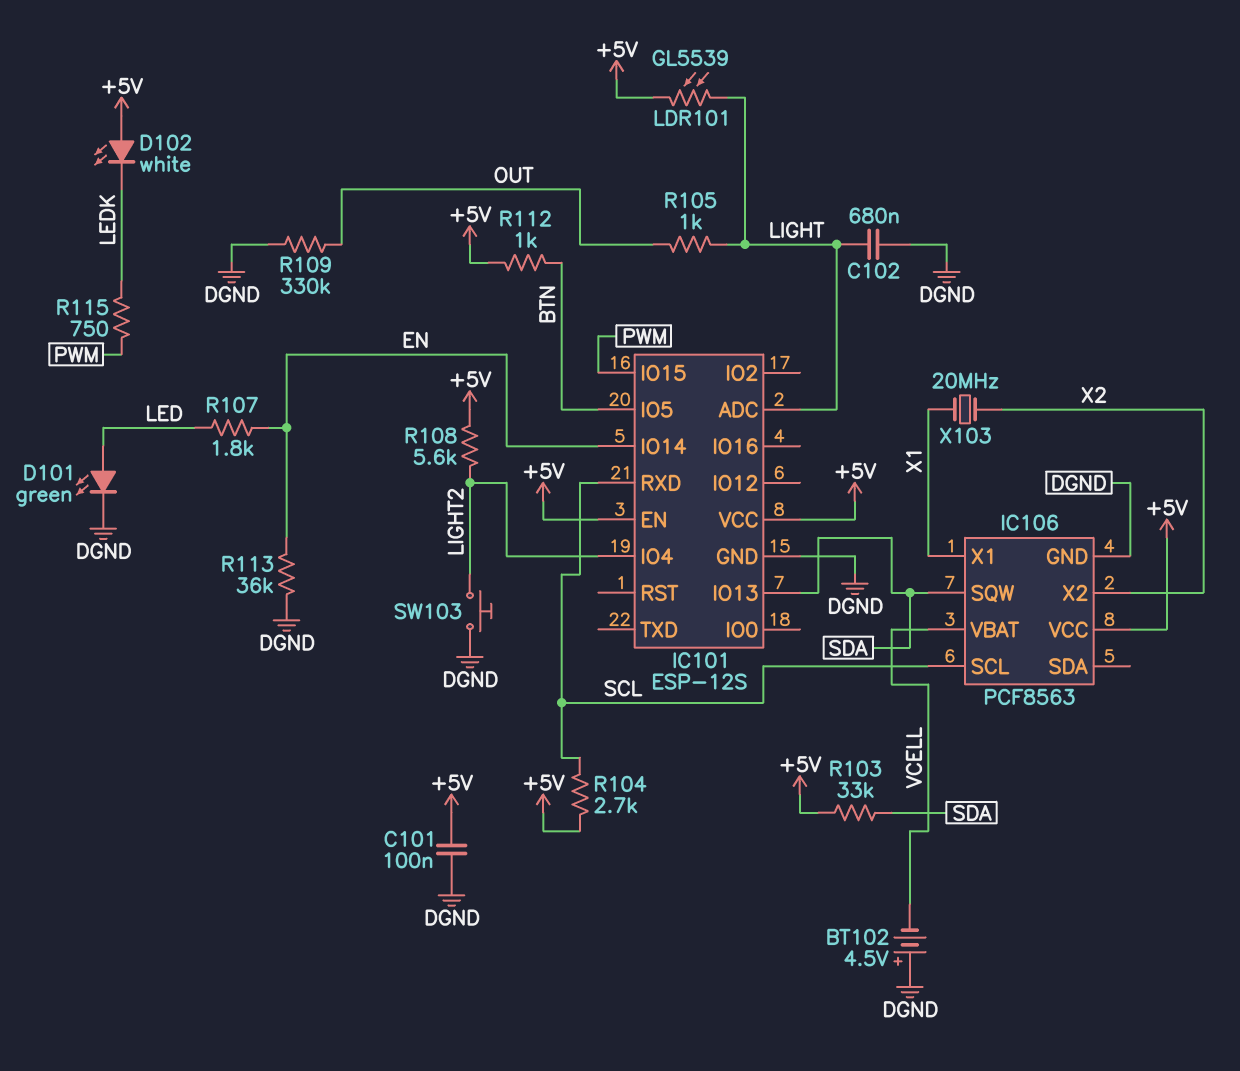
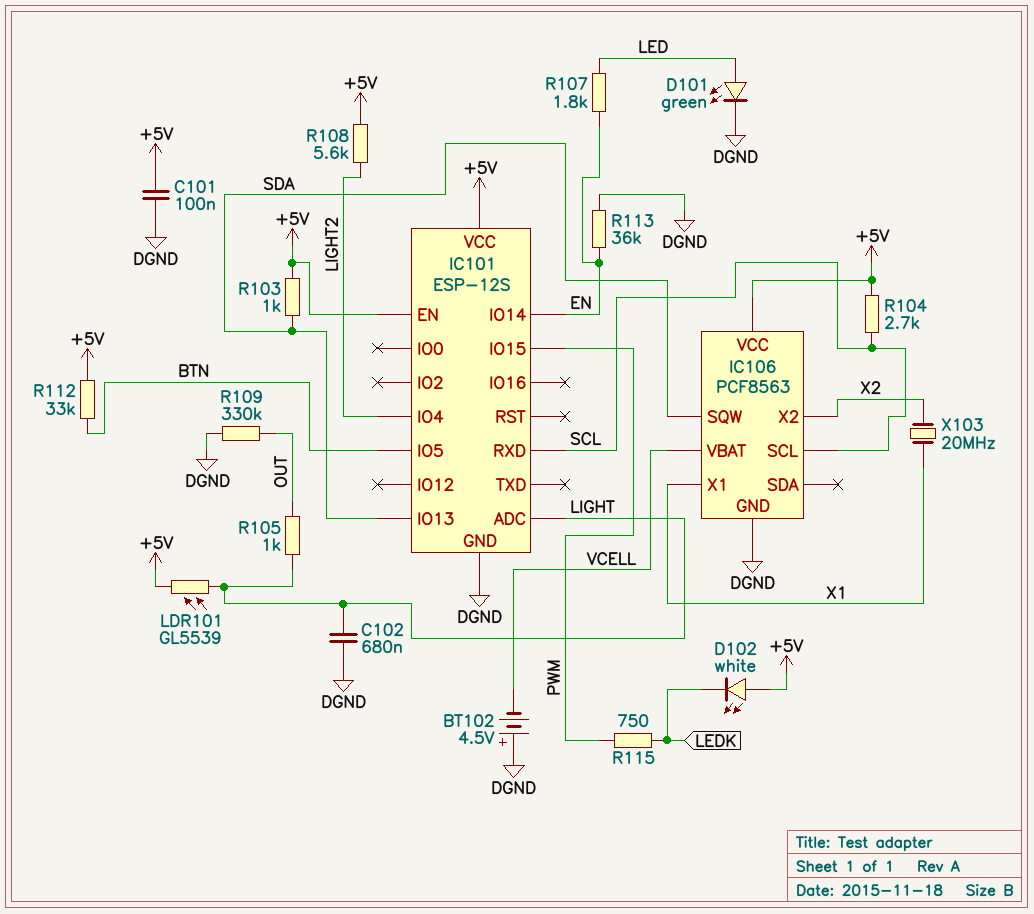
R103: 33k (+5V, SDA) -> 1k (+5V, SDA)
R112: 1k (+5V, BTN) -> 33k (+5V, BTN)
SW103: button (DGND, LIGHT2) -> none

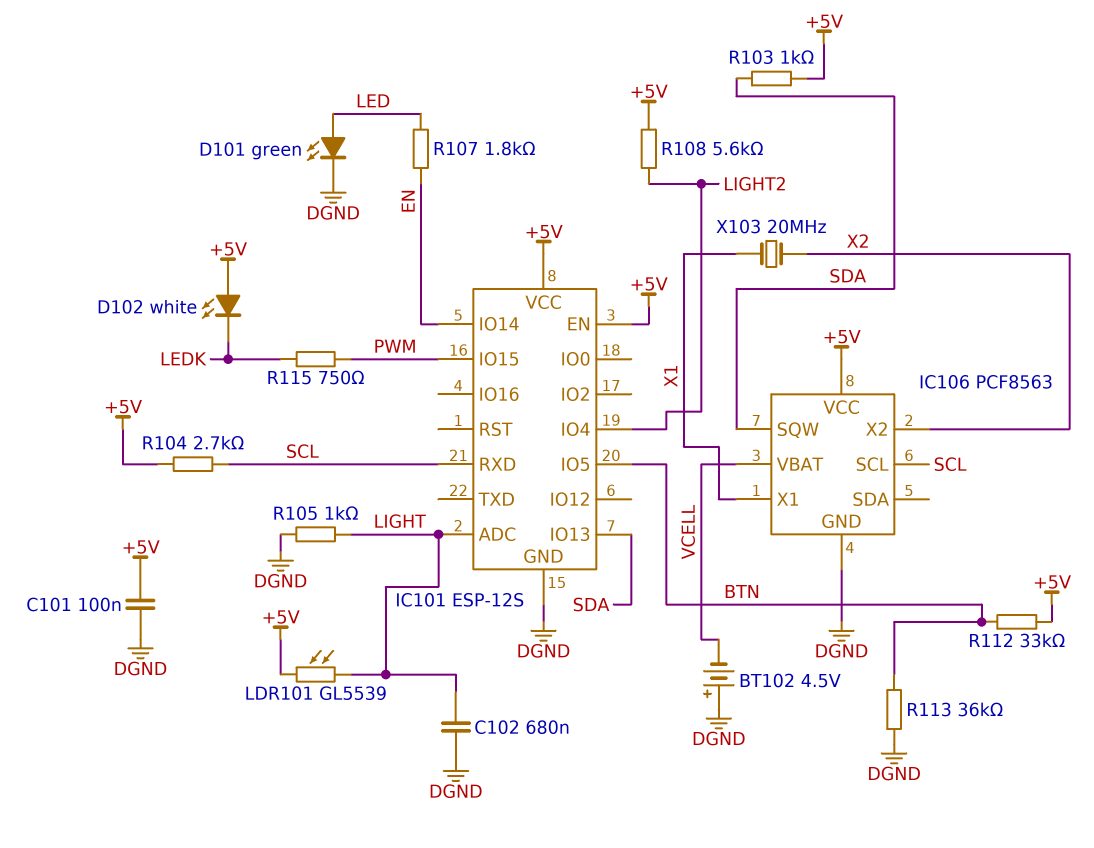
R105: 1k (LIGHT, OUT) -> 1k (DGND, LIGHT)
R109: 330k (DGND, OUT) -> none
R113: 36k (DGND, EN) -> 36k (BTN, DGND)

